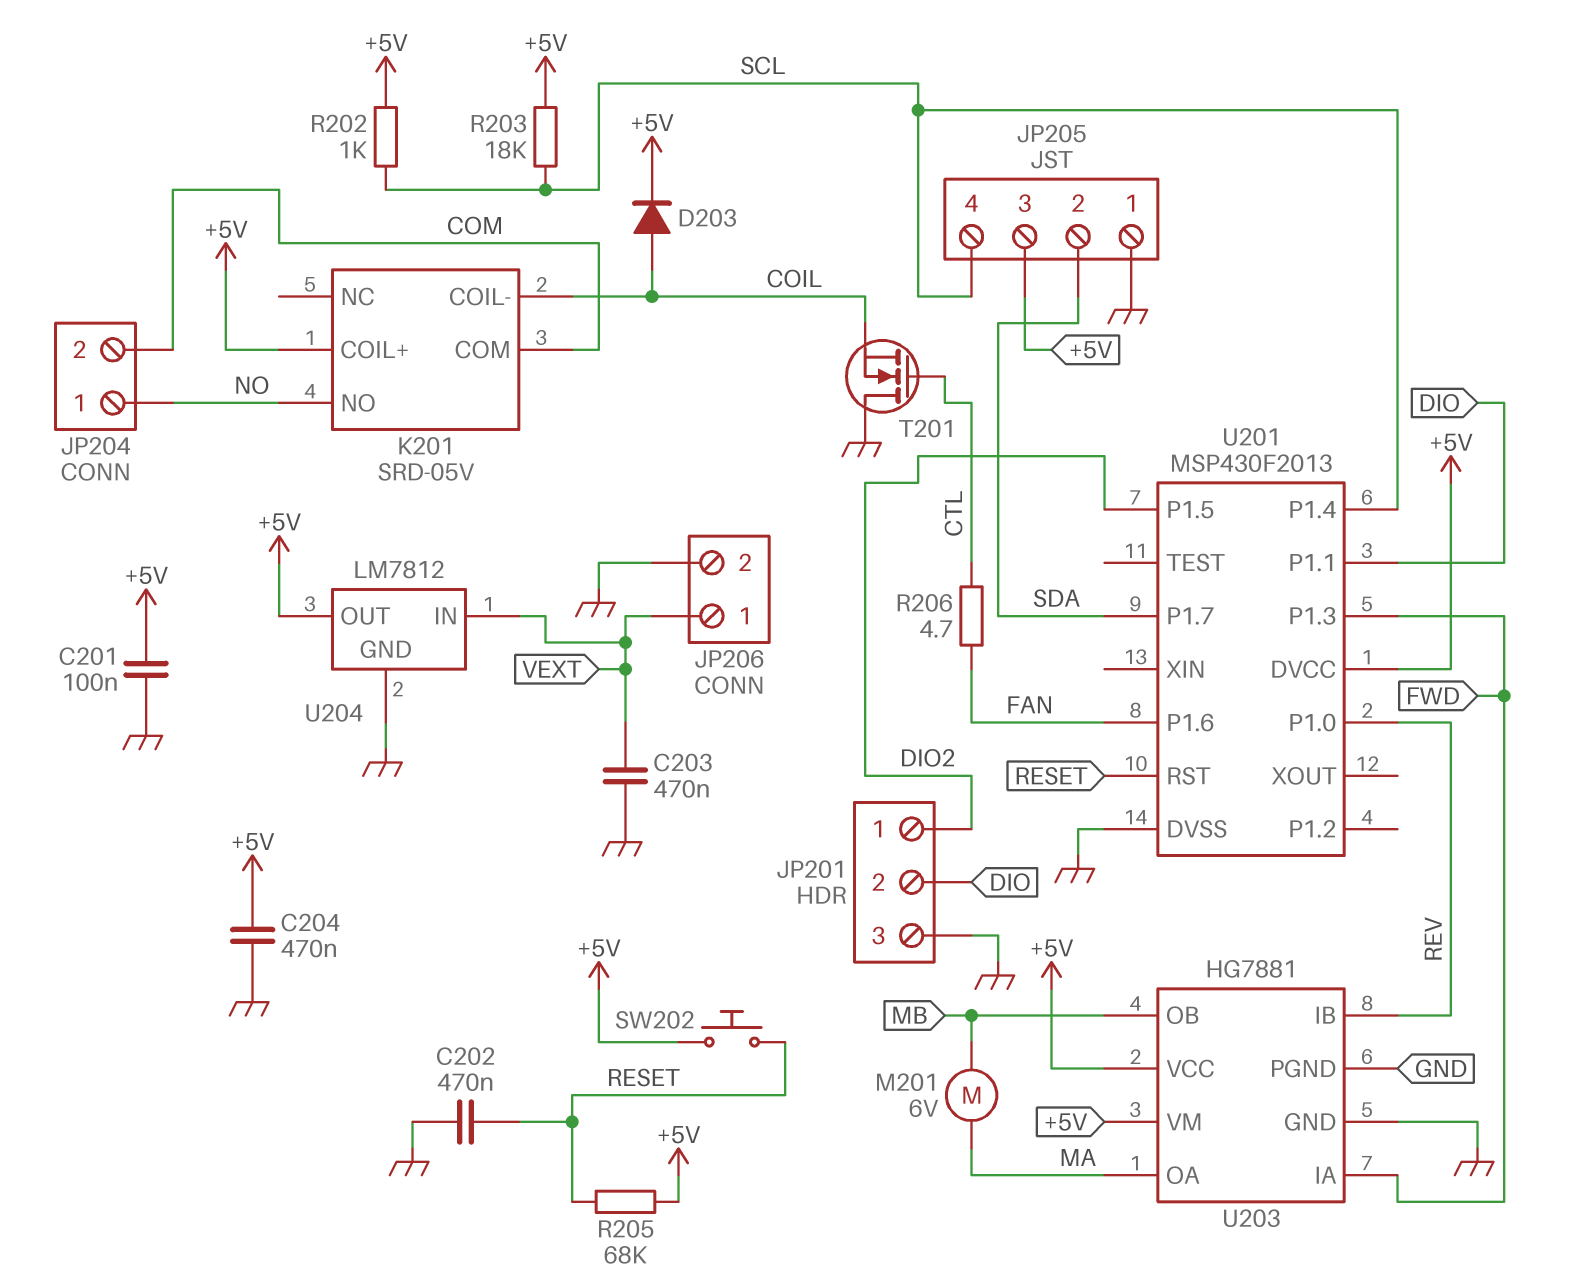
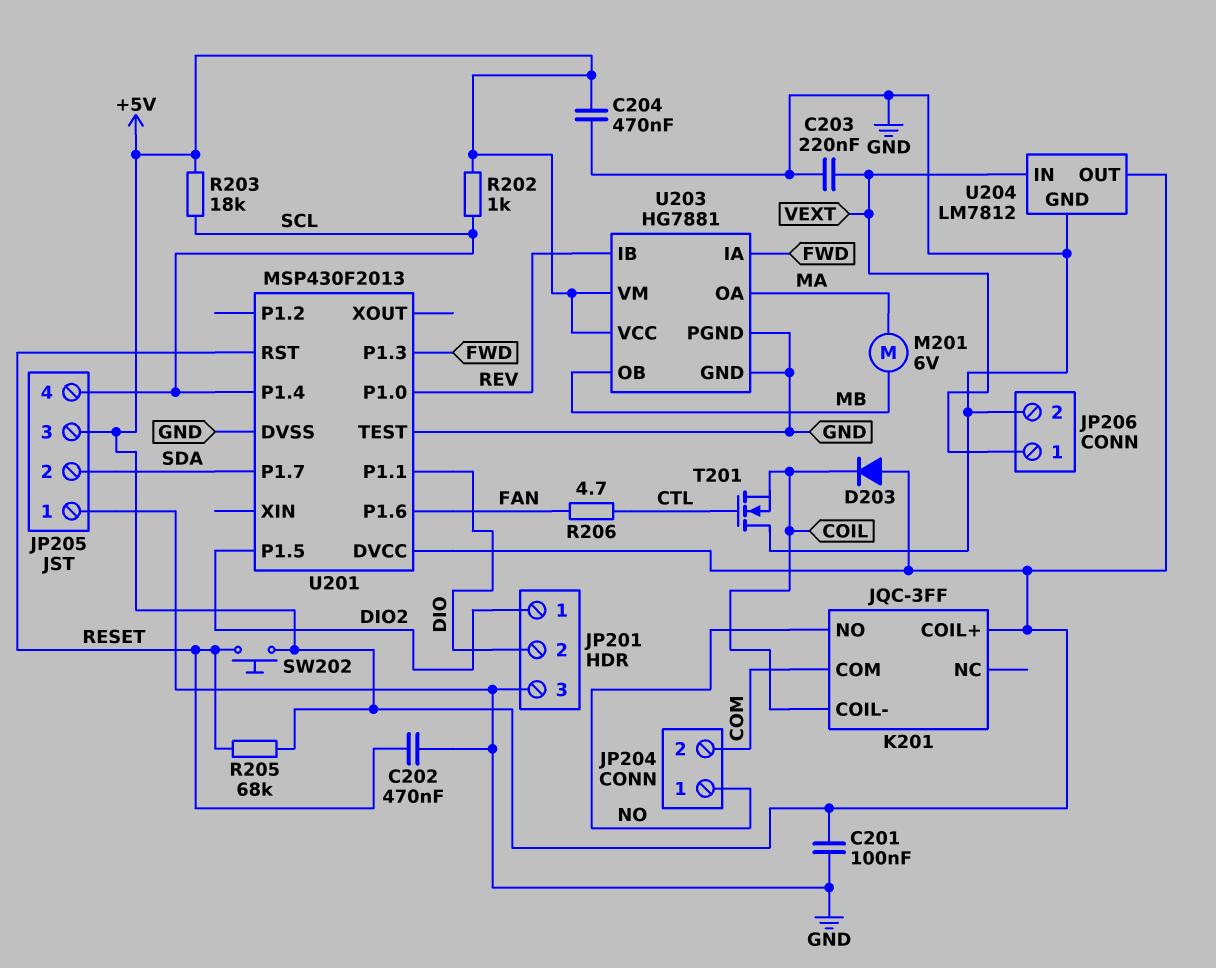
C203: 470nF (GND, VEXT) -> 220nF (GND, VEXT)
D203: diode (A COIL, K +5V) -> diode (A +5V, K COIL)
K201: SRD-05V -> JQC-3FF
U201 pin TEST: none -> GND

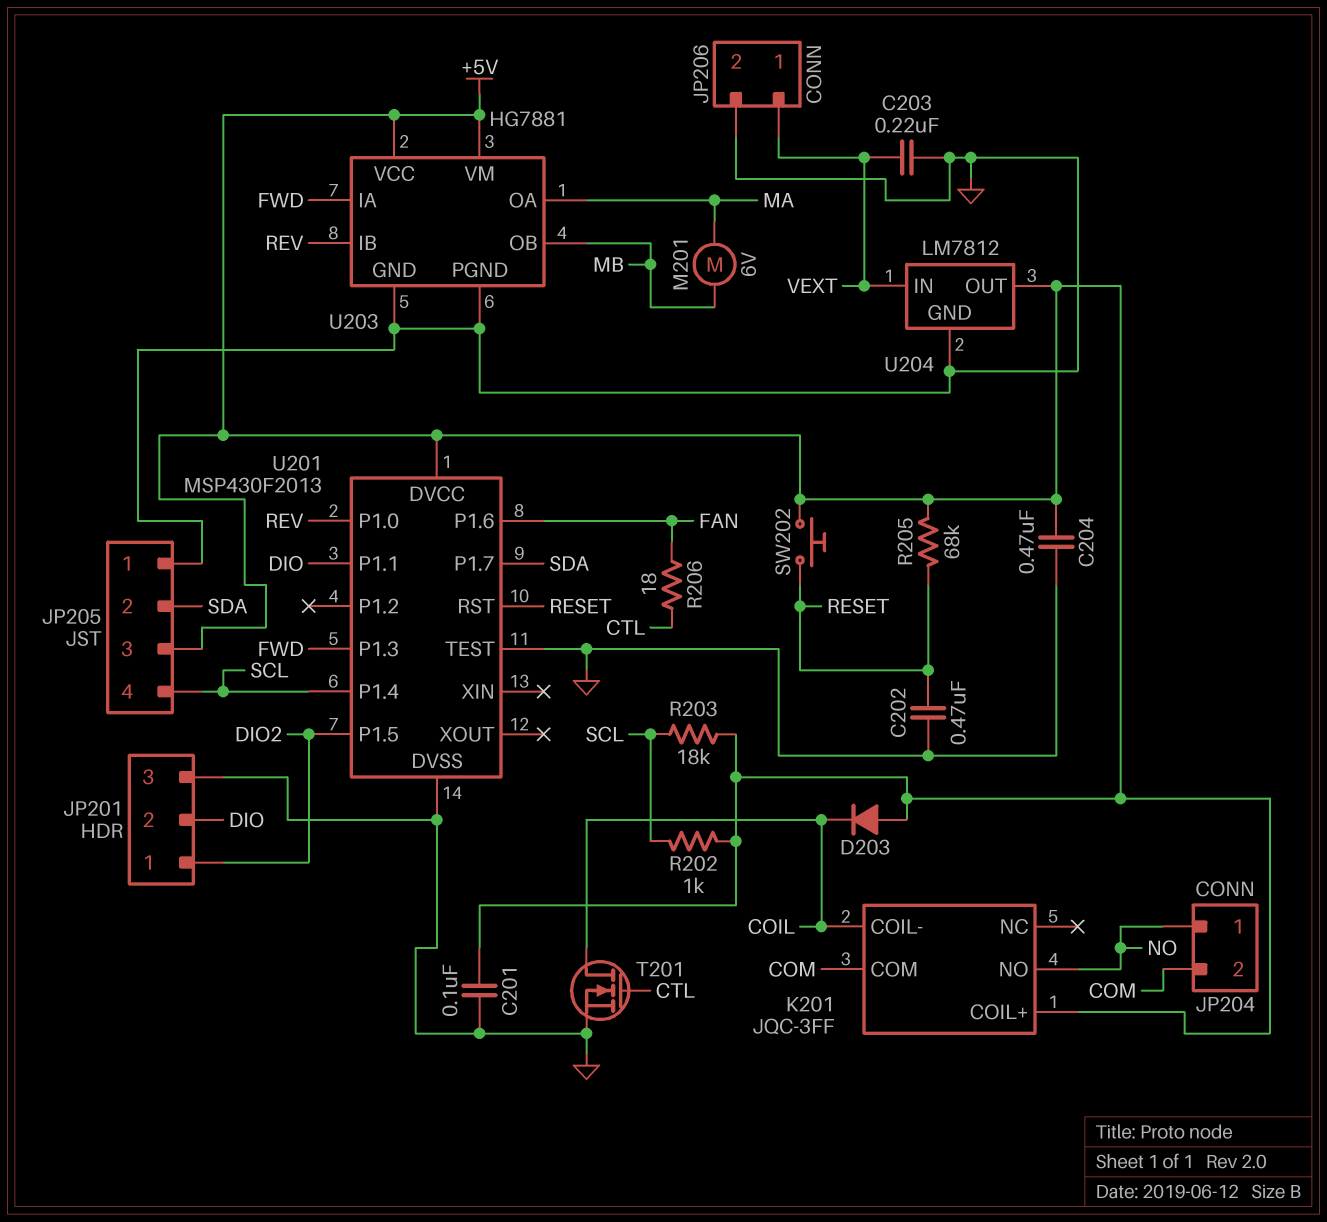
R206: 4.7 (CTL, FAN) -> 18 (CTL, FAN)
T201: NMOS (G CTL, D GND, S COIL) -> NMOS (G CTL, D COIL, S GND)

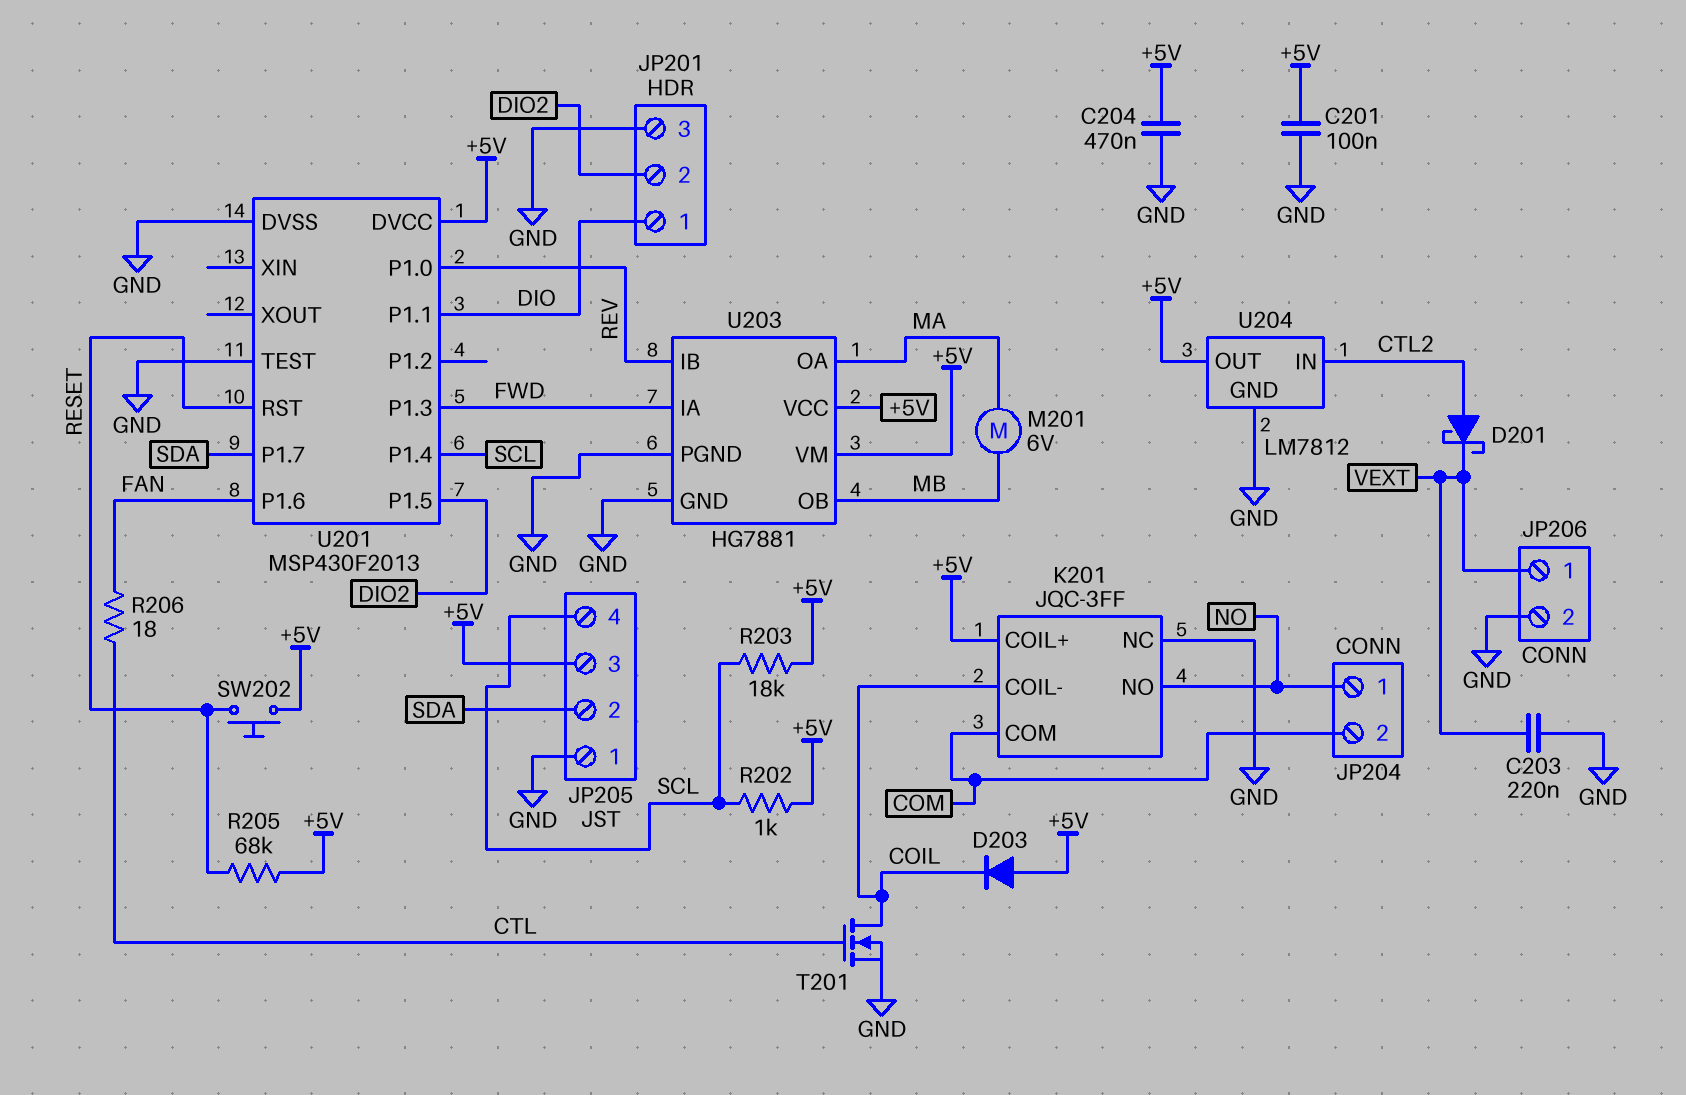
C202: 470nF (GND, RESET) -> none
D201: none -> schottky (A CTL2, K VEXT)
JP201 pin 1: DIO2 -> DIO
JP201 pin 2: DIO -> DIO2
K201 pin NC: none -> GND
U204 pin IN: VEXT -> CTL2

